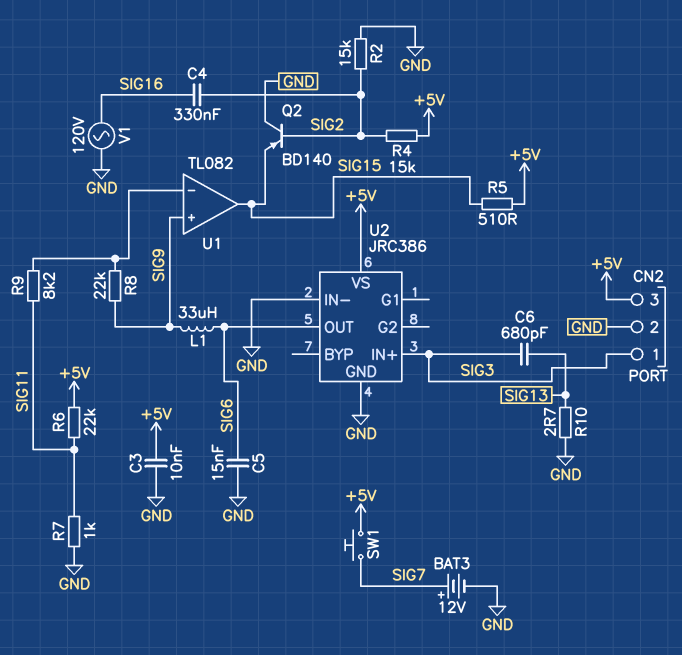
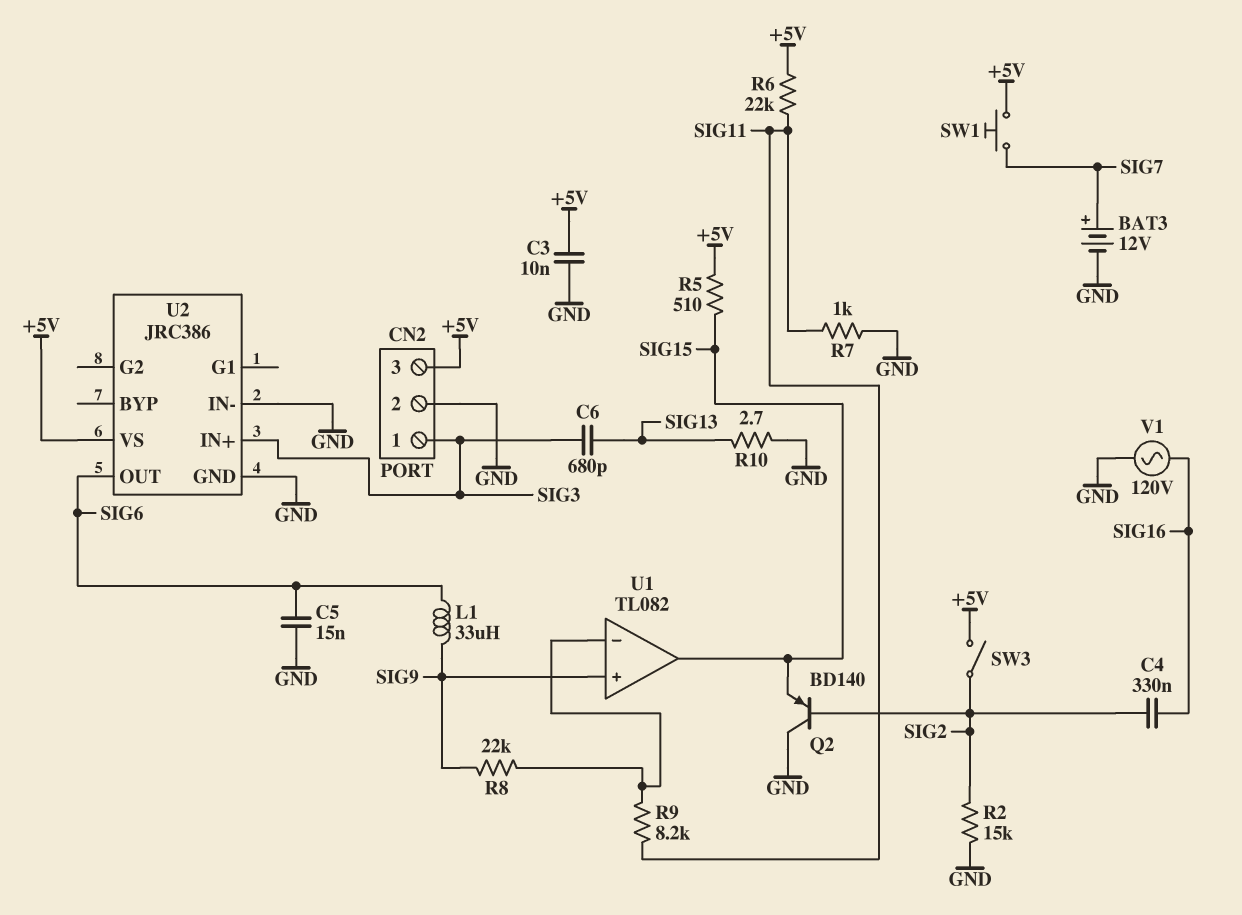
R4: 15k (+5V, SIG2) -> none
SW3: none -> switch (+5V, SIG2)

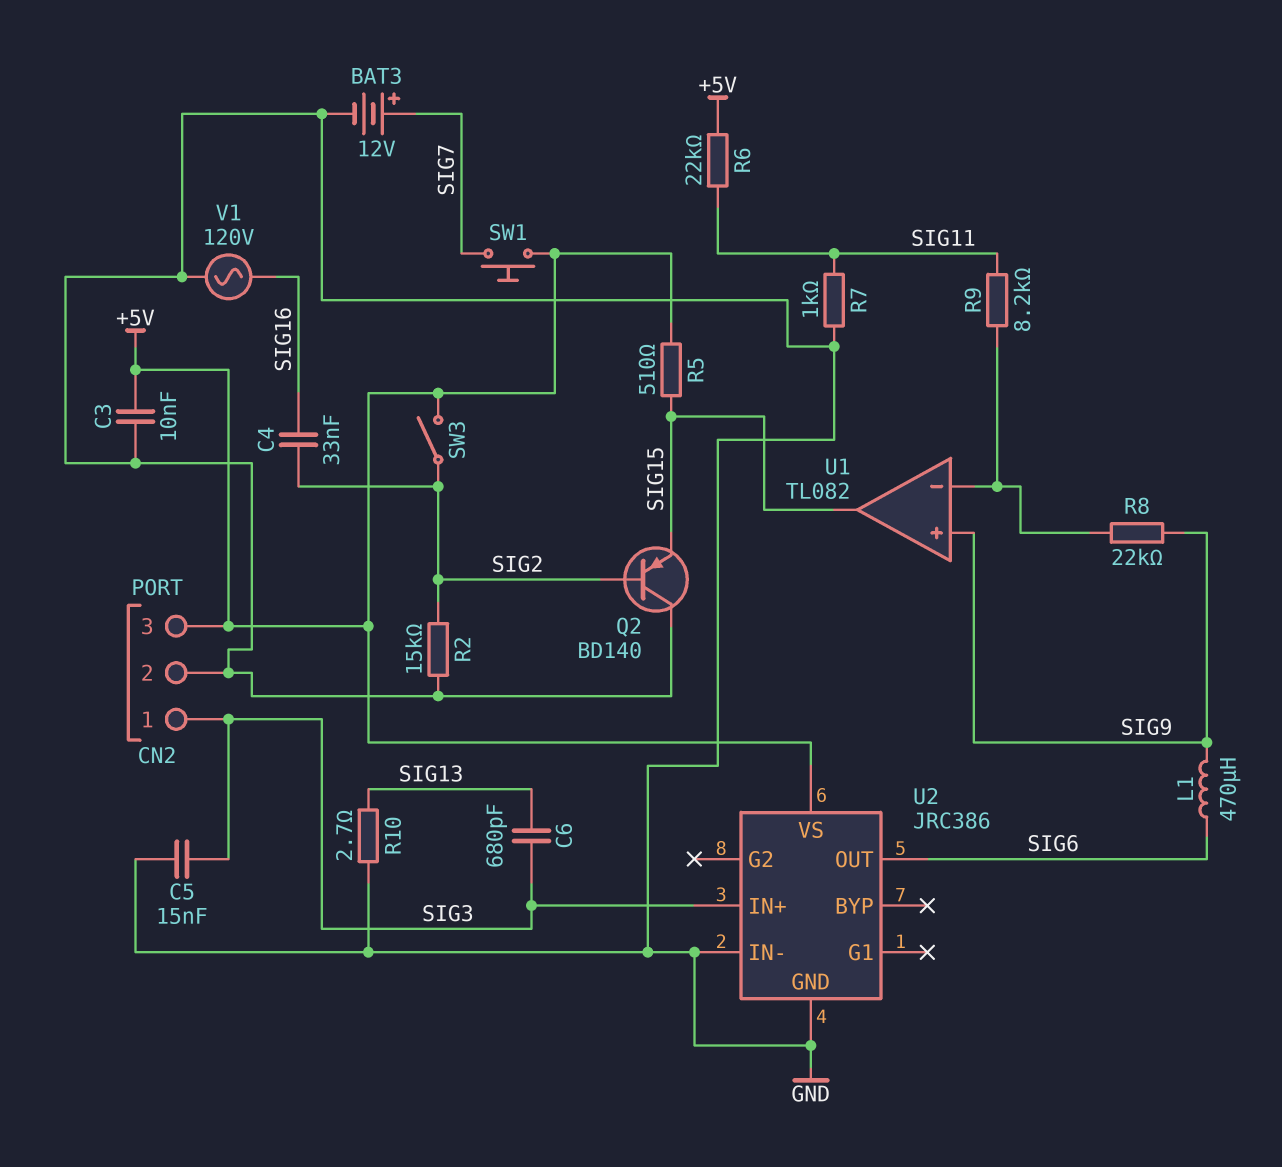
C4: 330nF (SIG2, SIG16) -> 33nF (SIG2, SIG16)
C5: 15nF (GND, SIG6) -> 15nF (GND, SIG3)
L1: 33uH (SIG6, SIG9) -> 470uH (SIG6, SIG9)

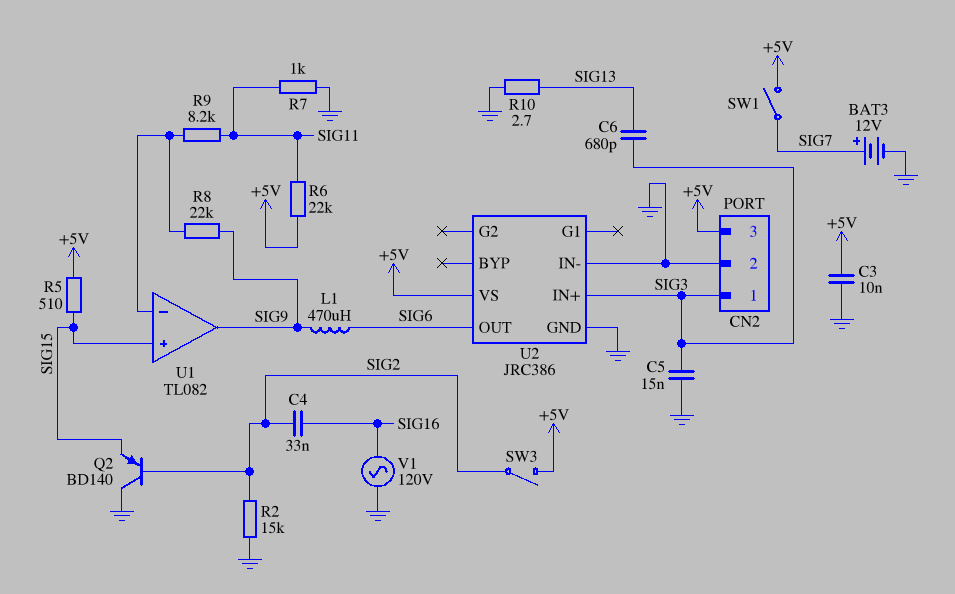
SW1: button (+5V, SIG7) -> switch (+5V, SIG7)
U1 pin in+: SIG9 -> SIG15
U1 pin out: SIG15 -> SIG9

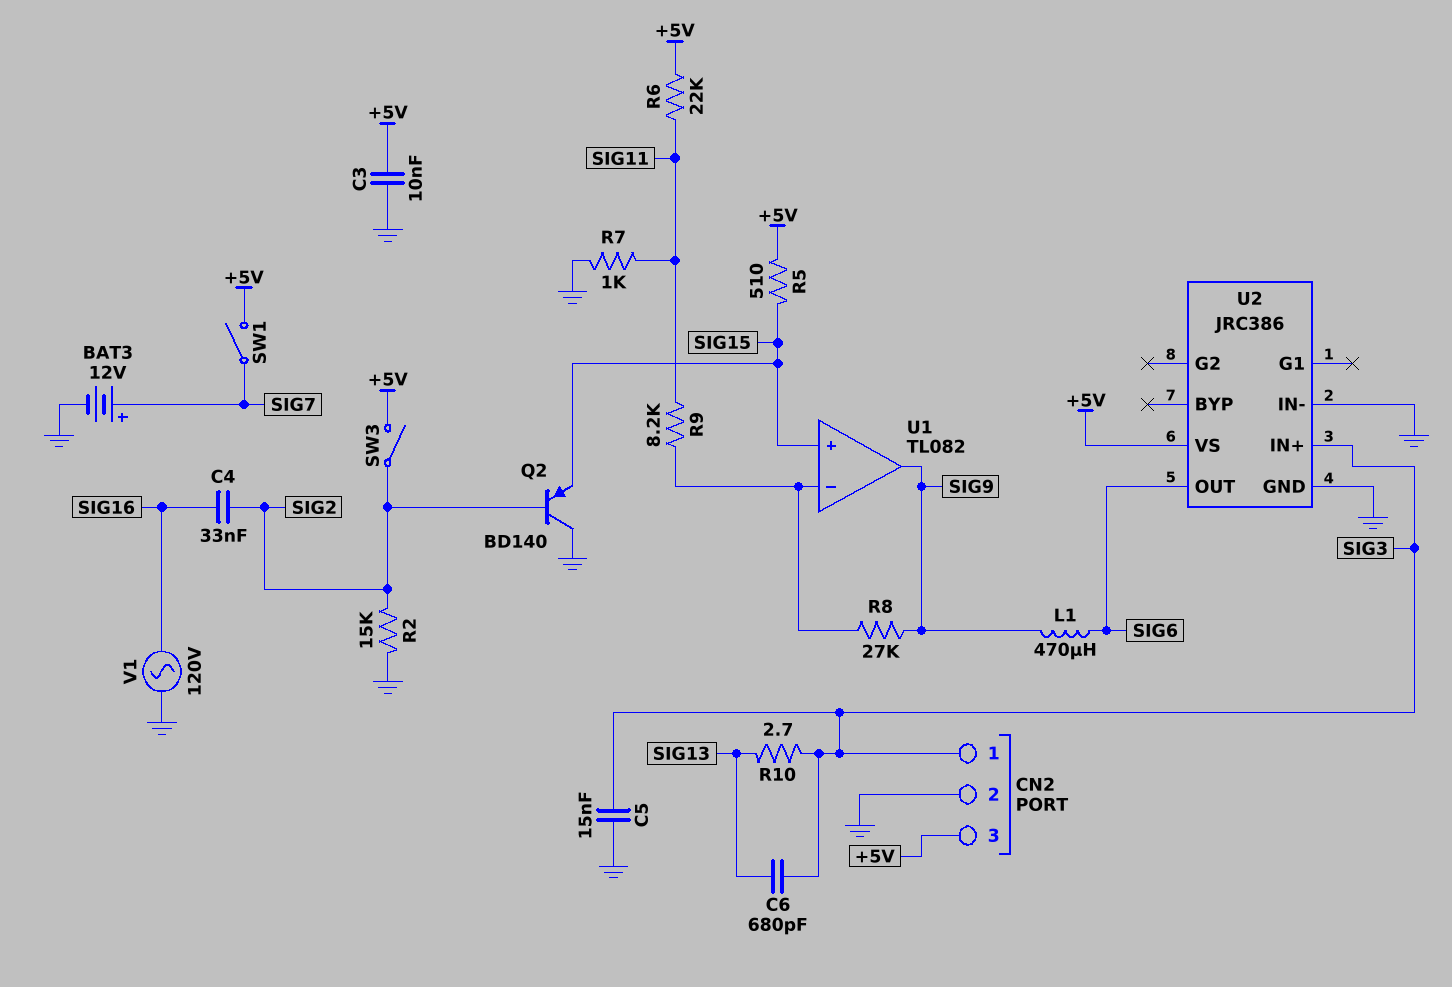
R8: 22k (SIG9, U1/in-) -> 27k (SIG9, U1/in-)
R10: 2.7 (GND, SIG13) -> 2.7 (SIG3, SIG13)

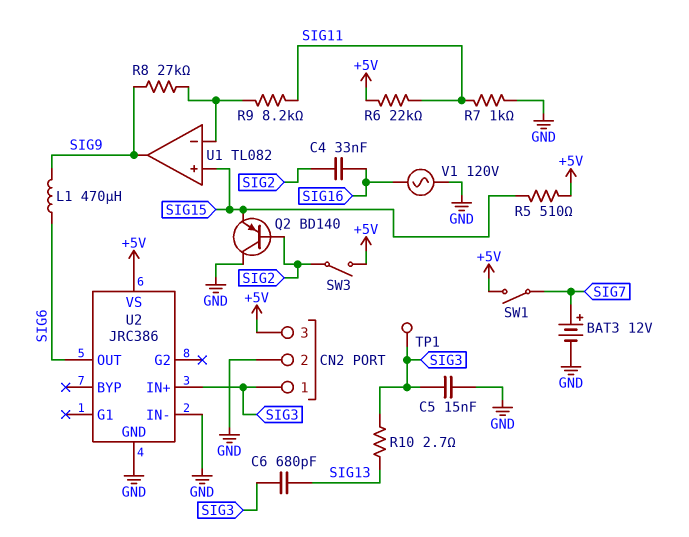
C3: 10nF (+5V, GND) -> none
R2: 15k (GND, SIG2) -> none
TP1: none -> test point (SIG3)

